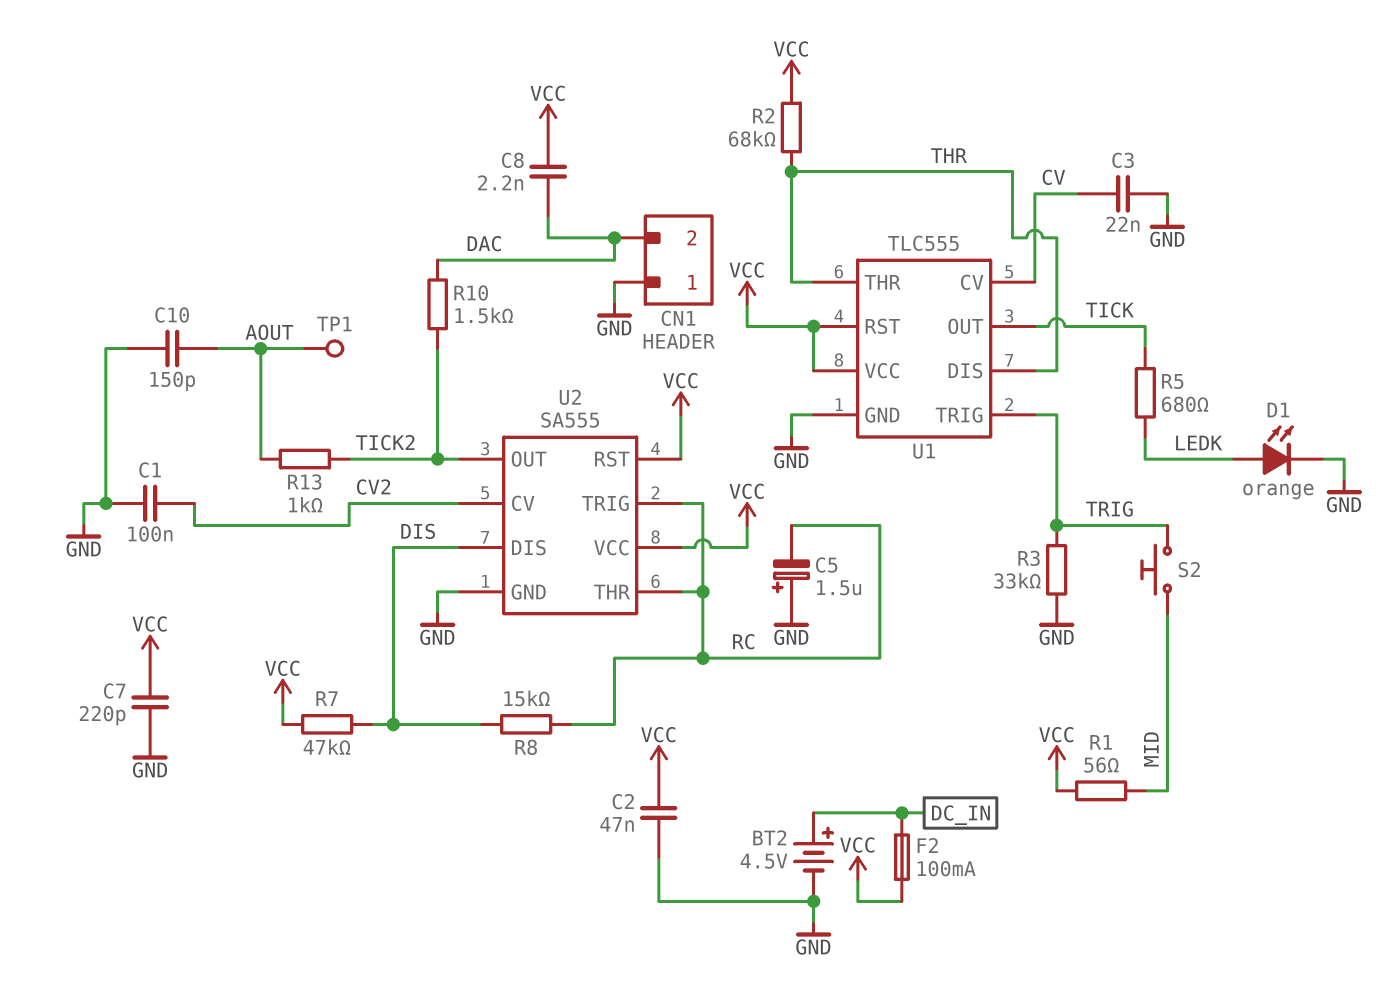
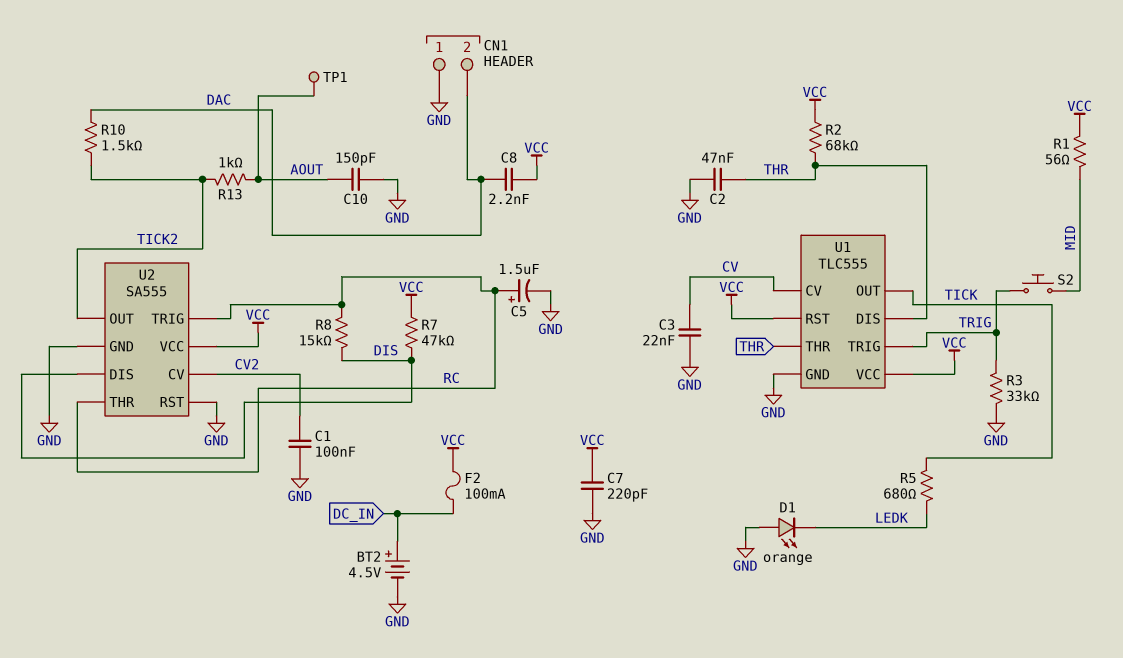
C2: 47nF (GND, VCC) -> 47nF (GND, THR)
C5: 1.5uF (plus GND, minus RC) -> 1.5uF (plus RC, minus GND)
D1: LED orange (A LEDK, K GND) -> LED orange (A GND, K LEDK)
U2 pin RST: VCC -> GND

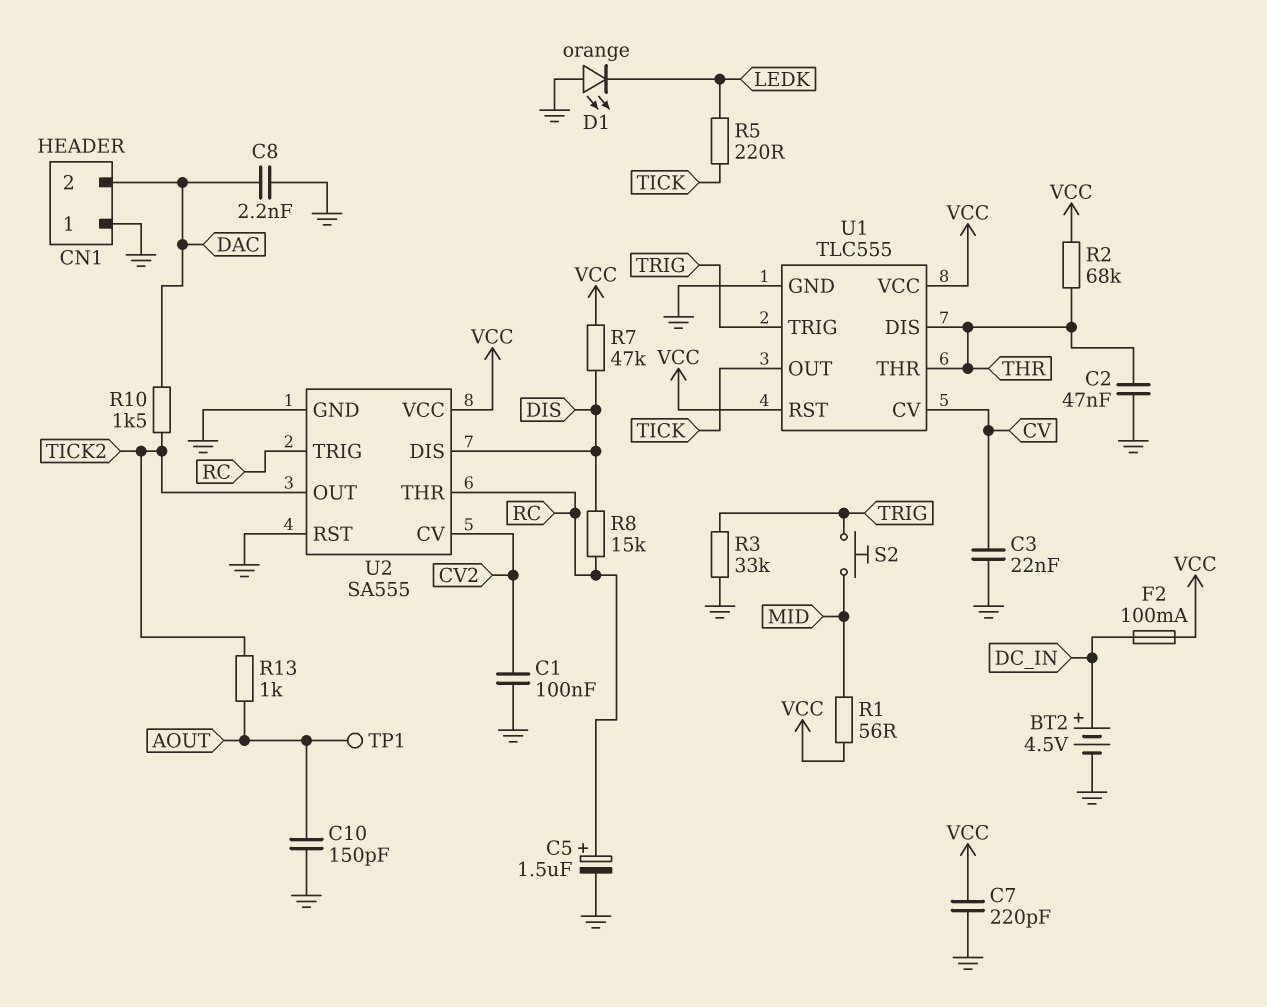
C8: 2.2nF (DAC, VCC) -> 2.2nF (DAC, GND)
R5: 680 (LEDK, TICK) -> 220 (LEDK, TICK)

